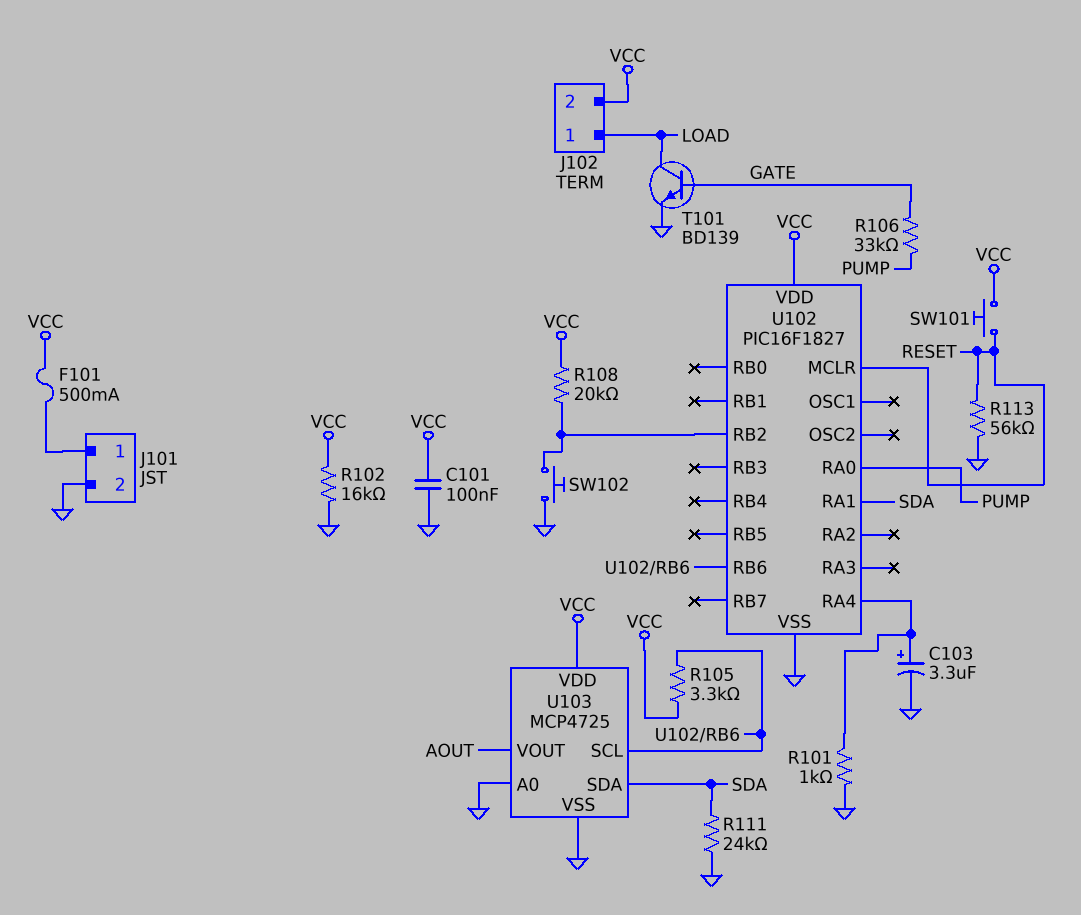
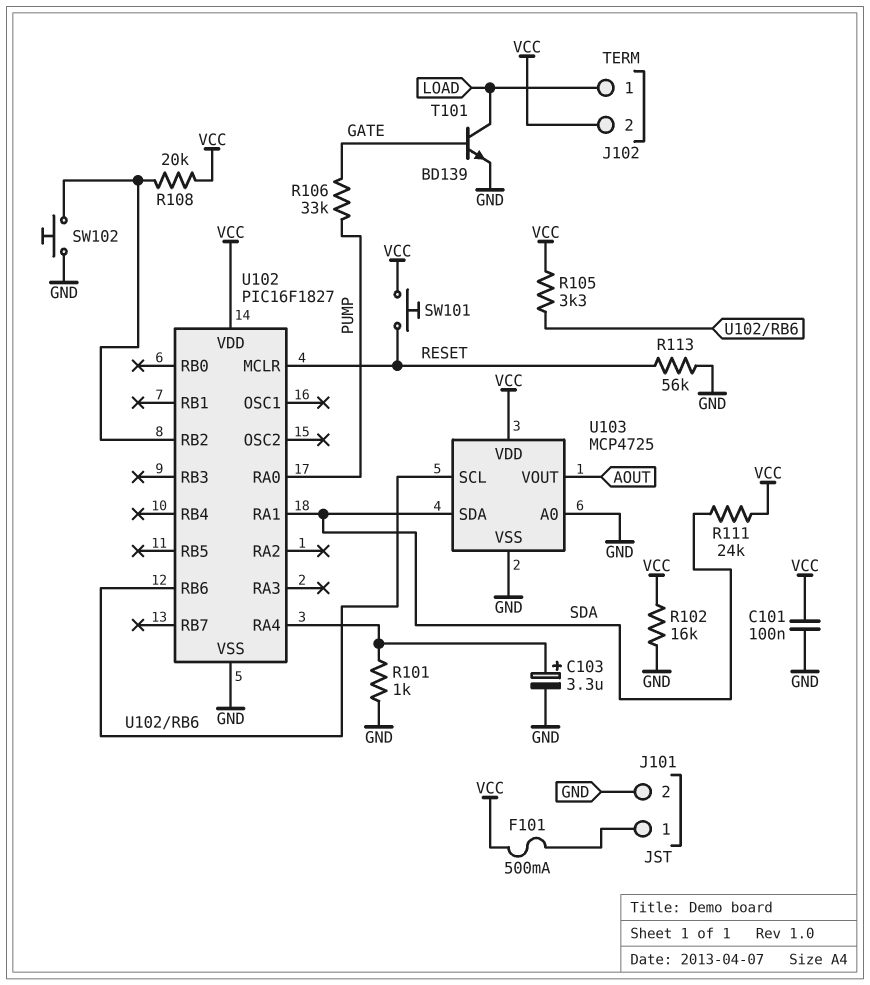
R111: 24k (GND, SDA) -> 24k (SDA, VCC)

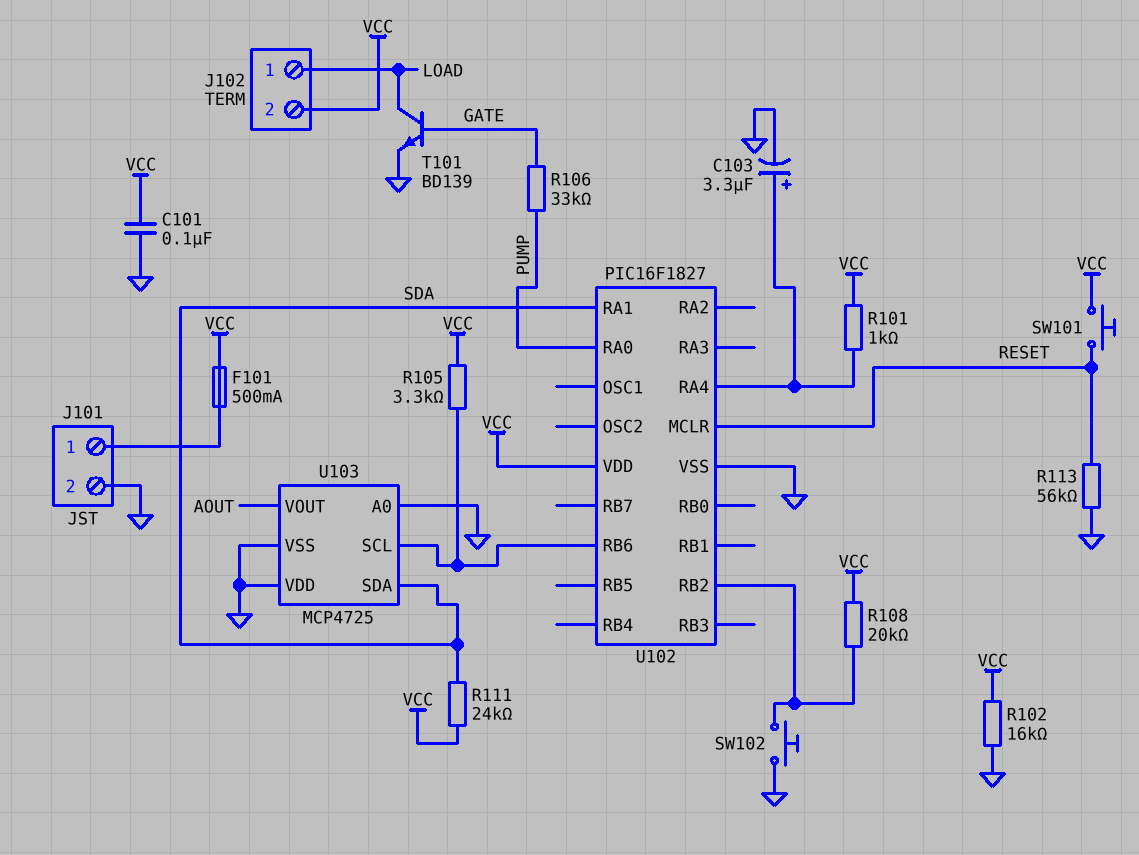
R101: 1k (GND, U102/RA4) -> 1k (U102/RA4, VCC)
U103 pin VDD: VCC -> GND

